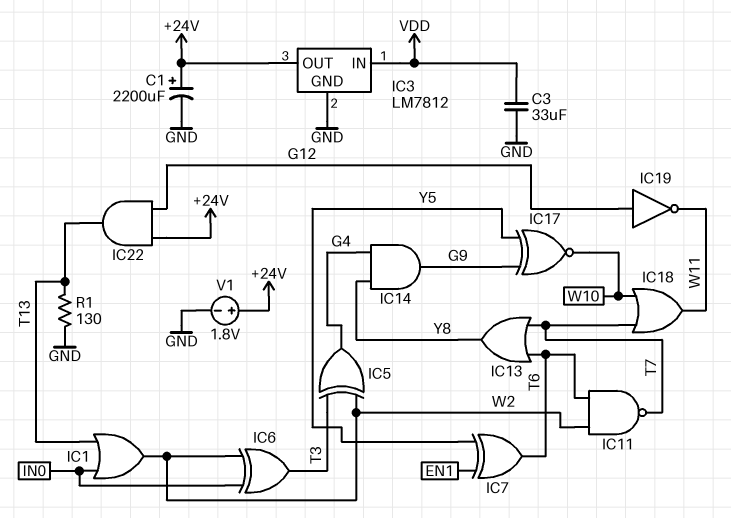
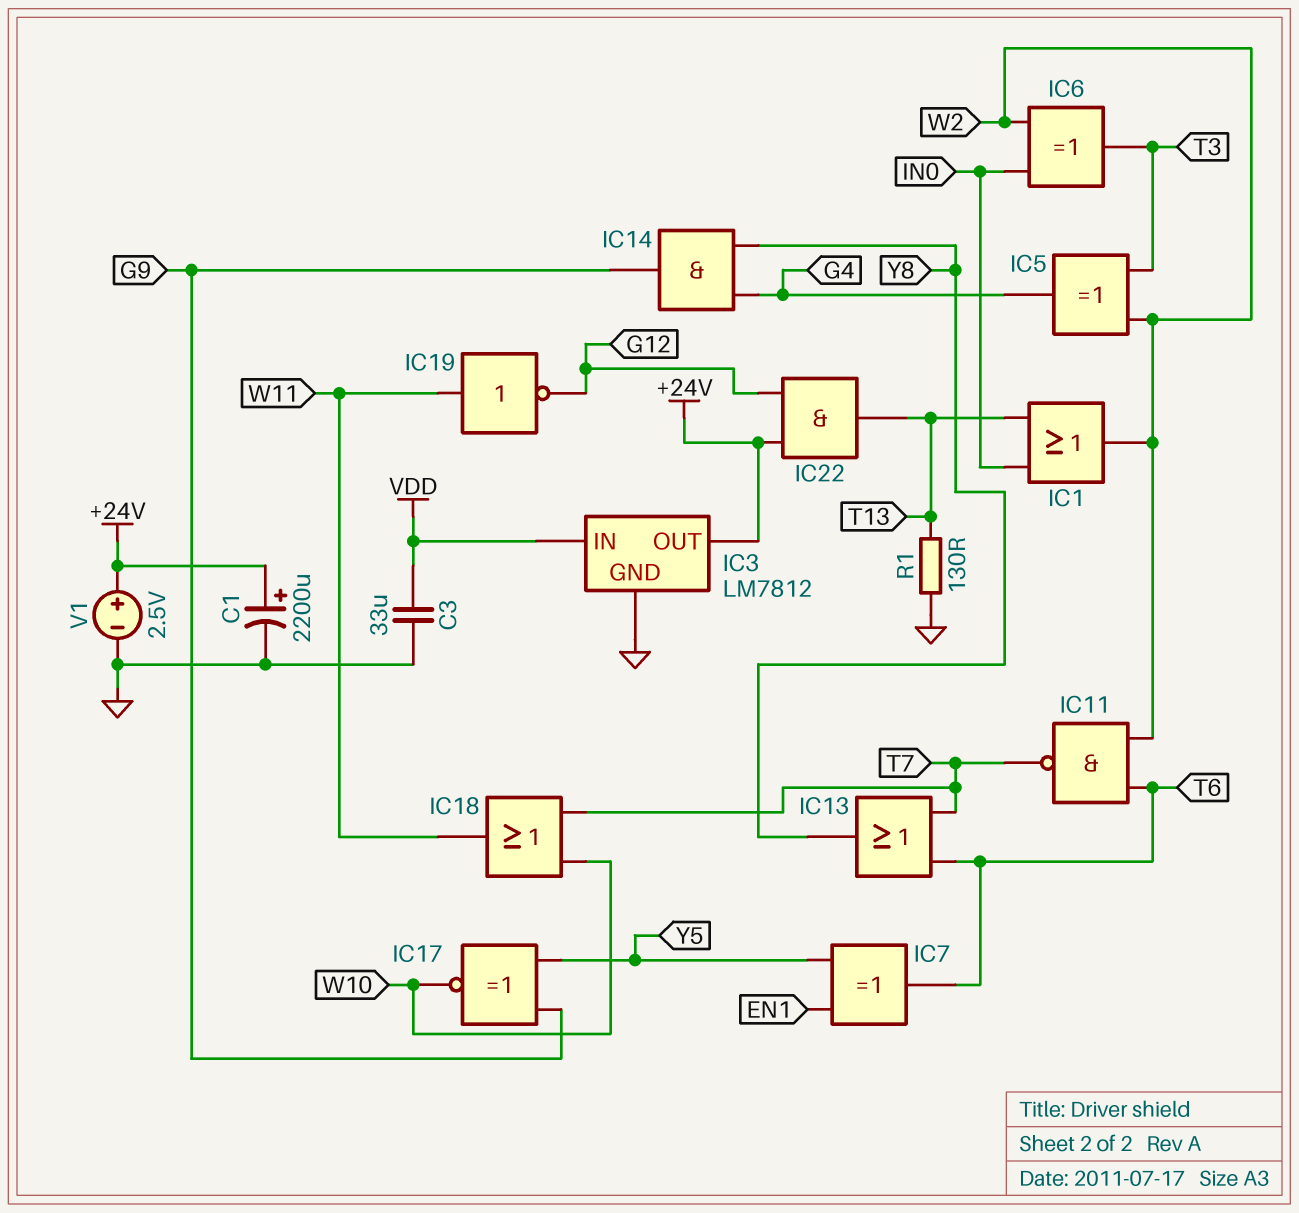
IC19: NOT (in G12, out W11) -> NOT (in W11, out G12)
V1: 1.8V (plus +24V, minus GND) -> 2.5V (plus +24V, minus GND)

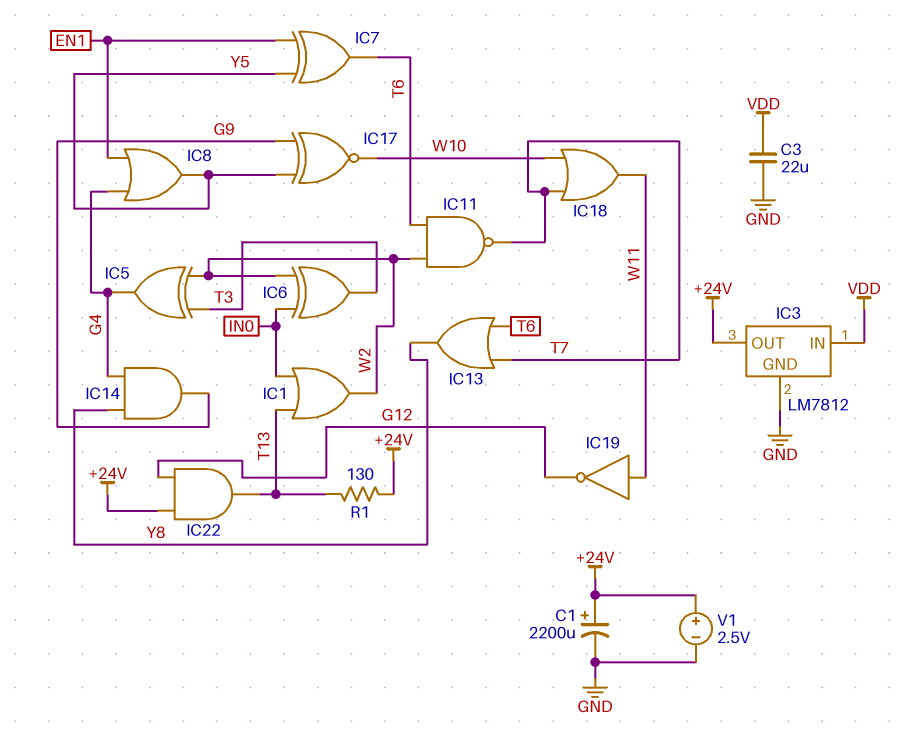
C3: 33uF (GND, VDD) -> 22uF (GND, VDD)
IC8: none -> OR (in EN1, in G4, out Y5)
R1: 130 (GND, T13) -> 130 (+24V, T13)

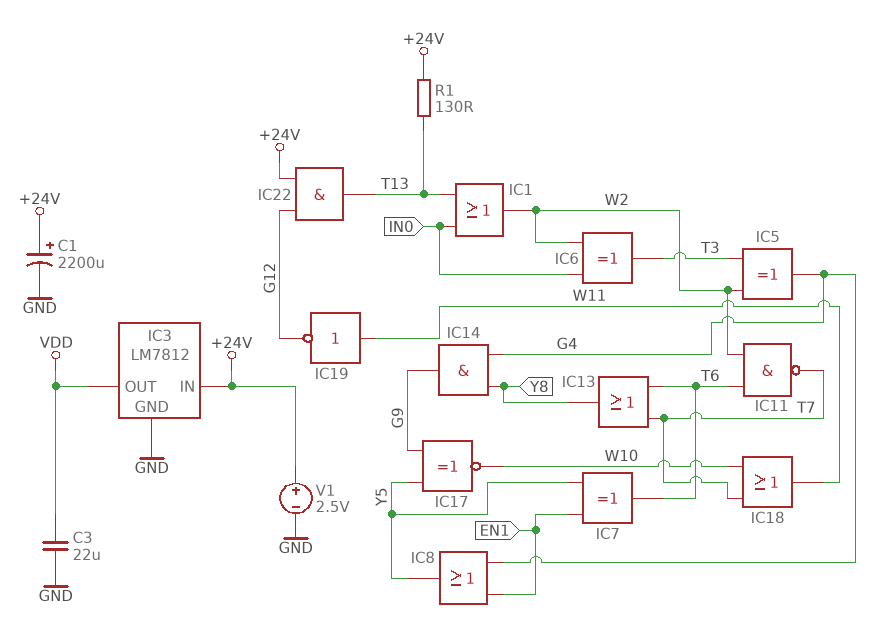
IC3 pin IN: VDD -> +24V
IC3 pin OUT: +24V -> VDD

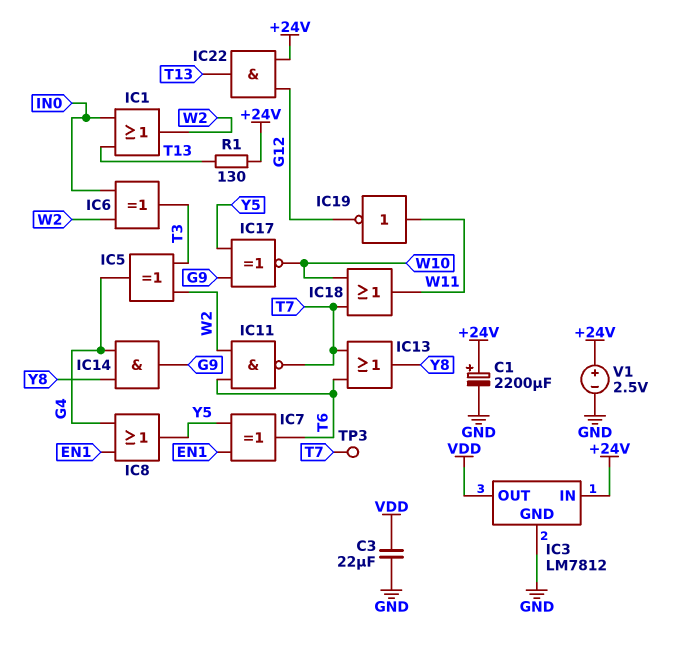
TP3: none -> test point (T7)

